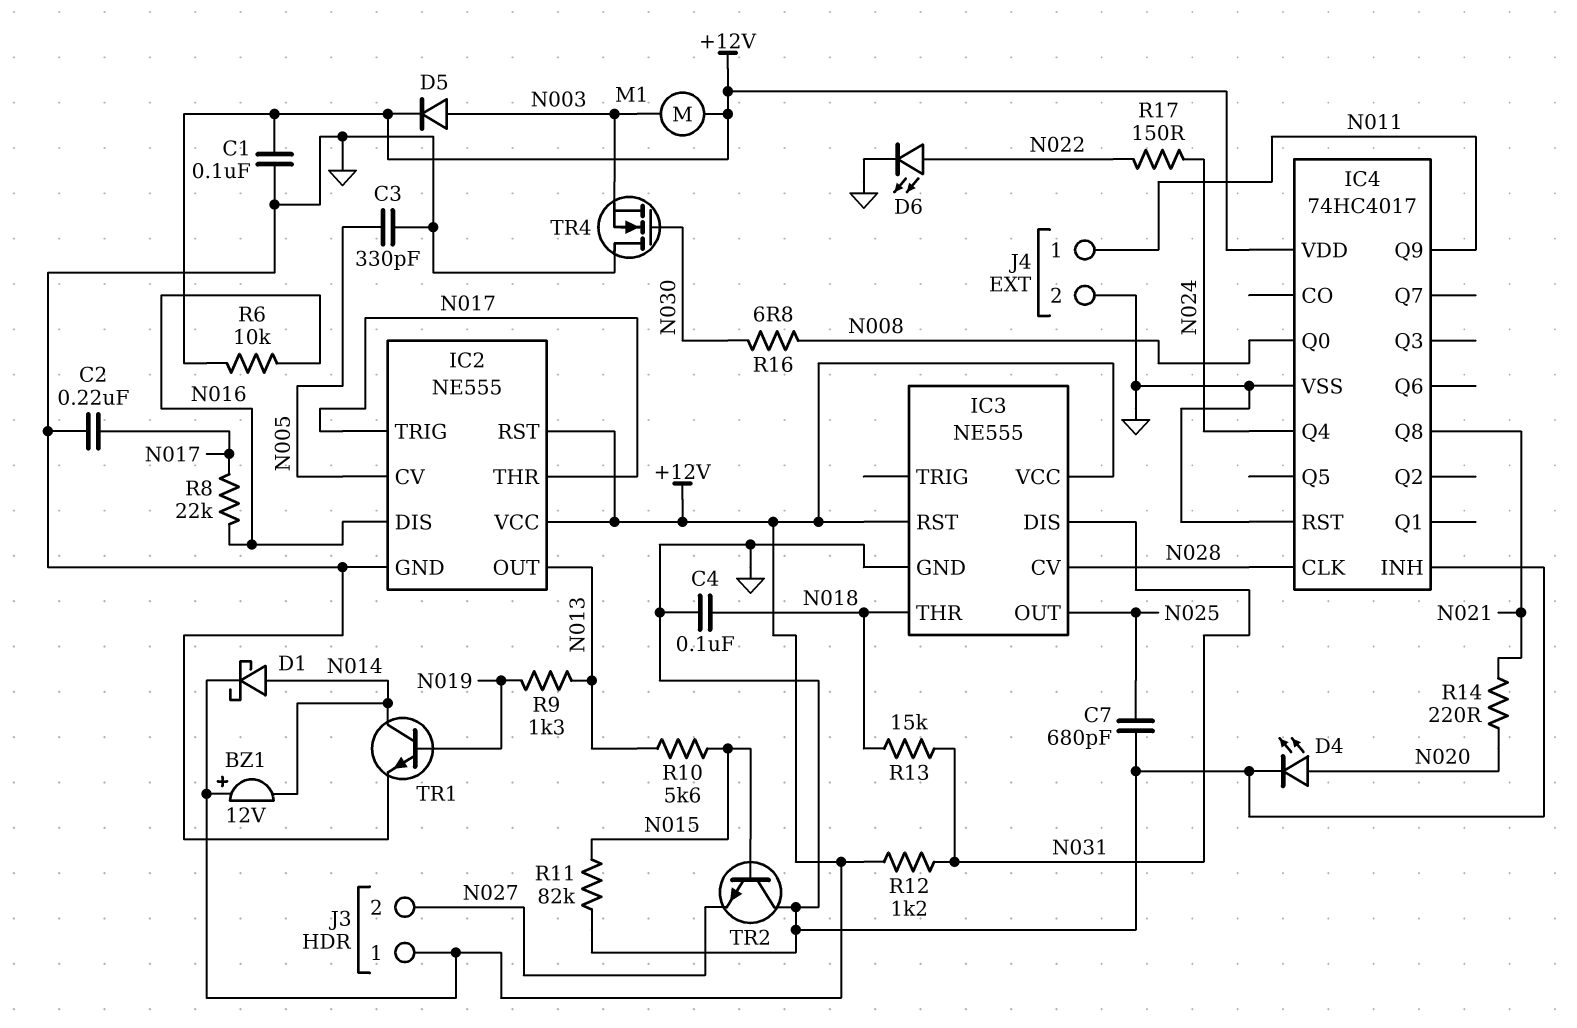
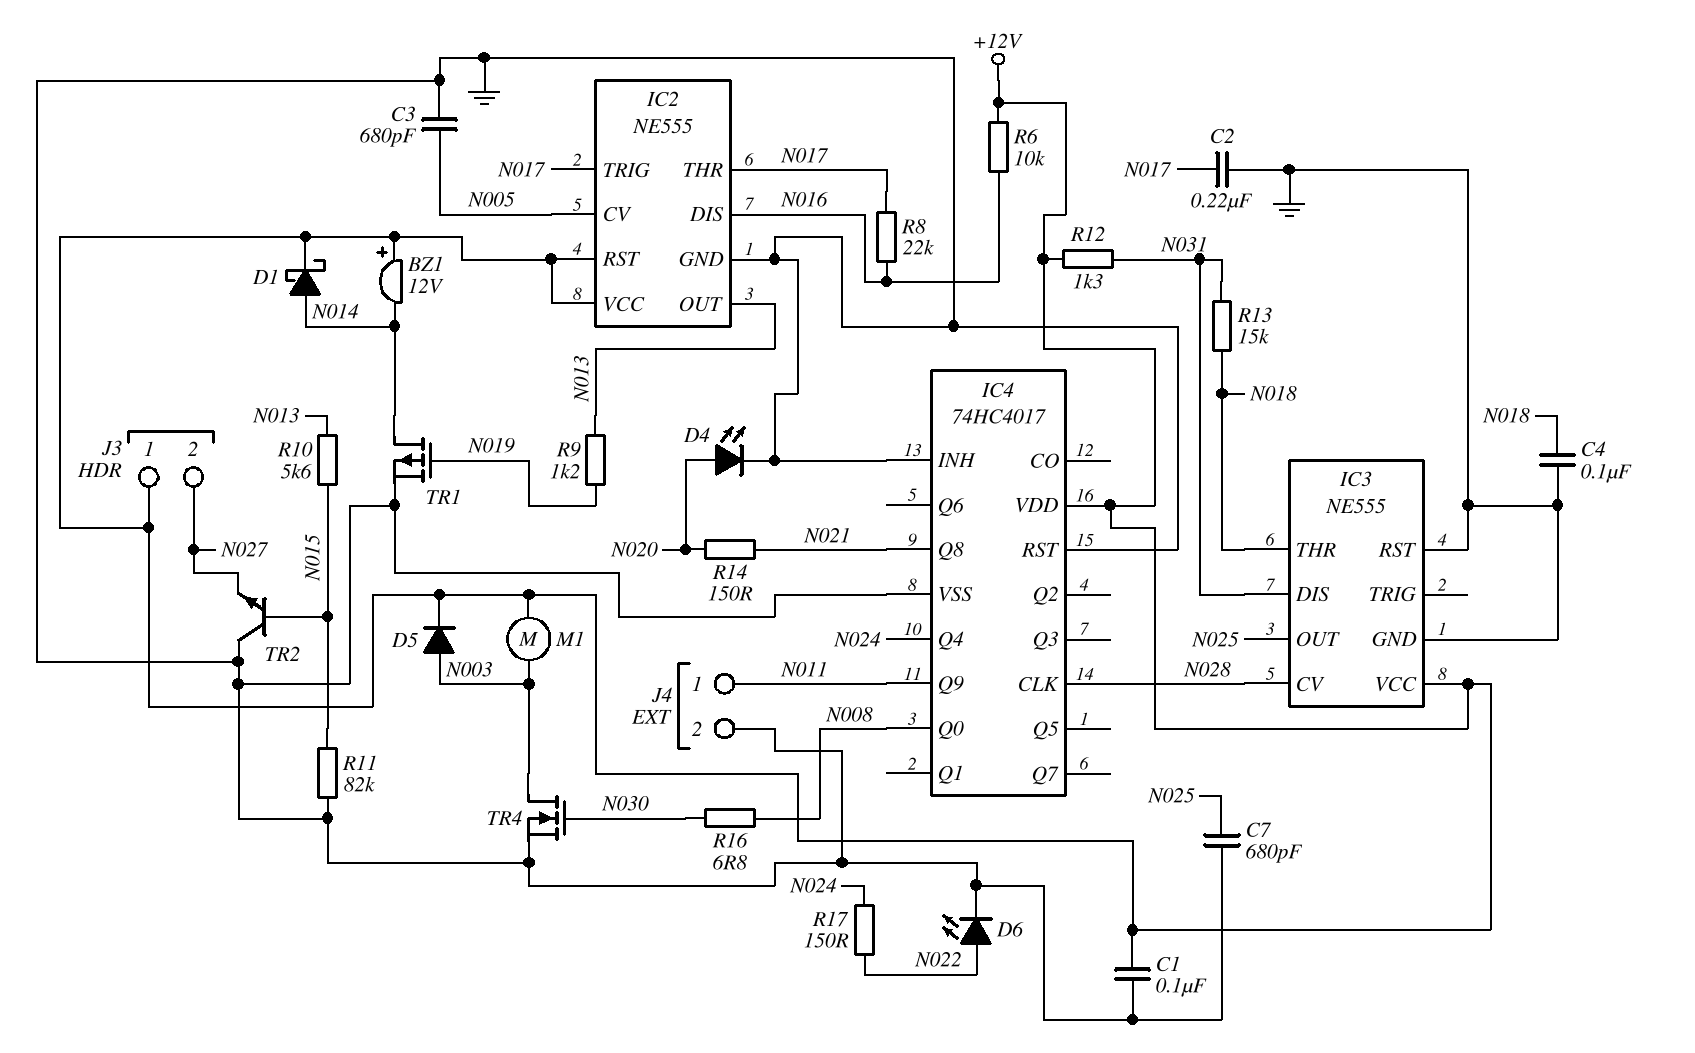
C3: 330pF (GND, N005) -> 680pF (GND, N005)
IC3 pin RST: +12V -> GND
R9: 1.3k (N013, N019) -> 1.2k (N013, N019)
R12: 1.2k (+12V, N031) -> 1.3k (+12V, N031)
R14: 220 (N020, N021) -> 150 (N020, N021)
TR1: NPN (B N019, C N014, E GND) -> PMOS (G N019, D N014, S GND)
TR4: NMOS (G N030, D GND, S N003) -> NMOS (G N030, D N003, S GND)

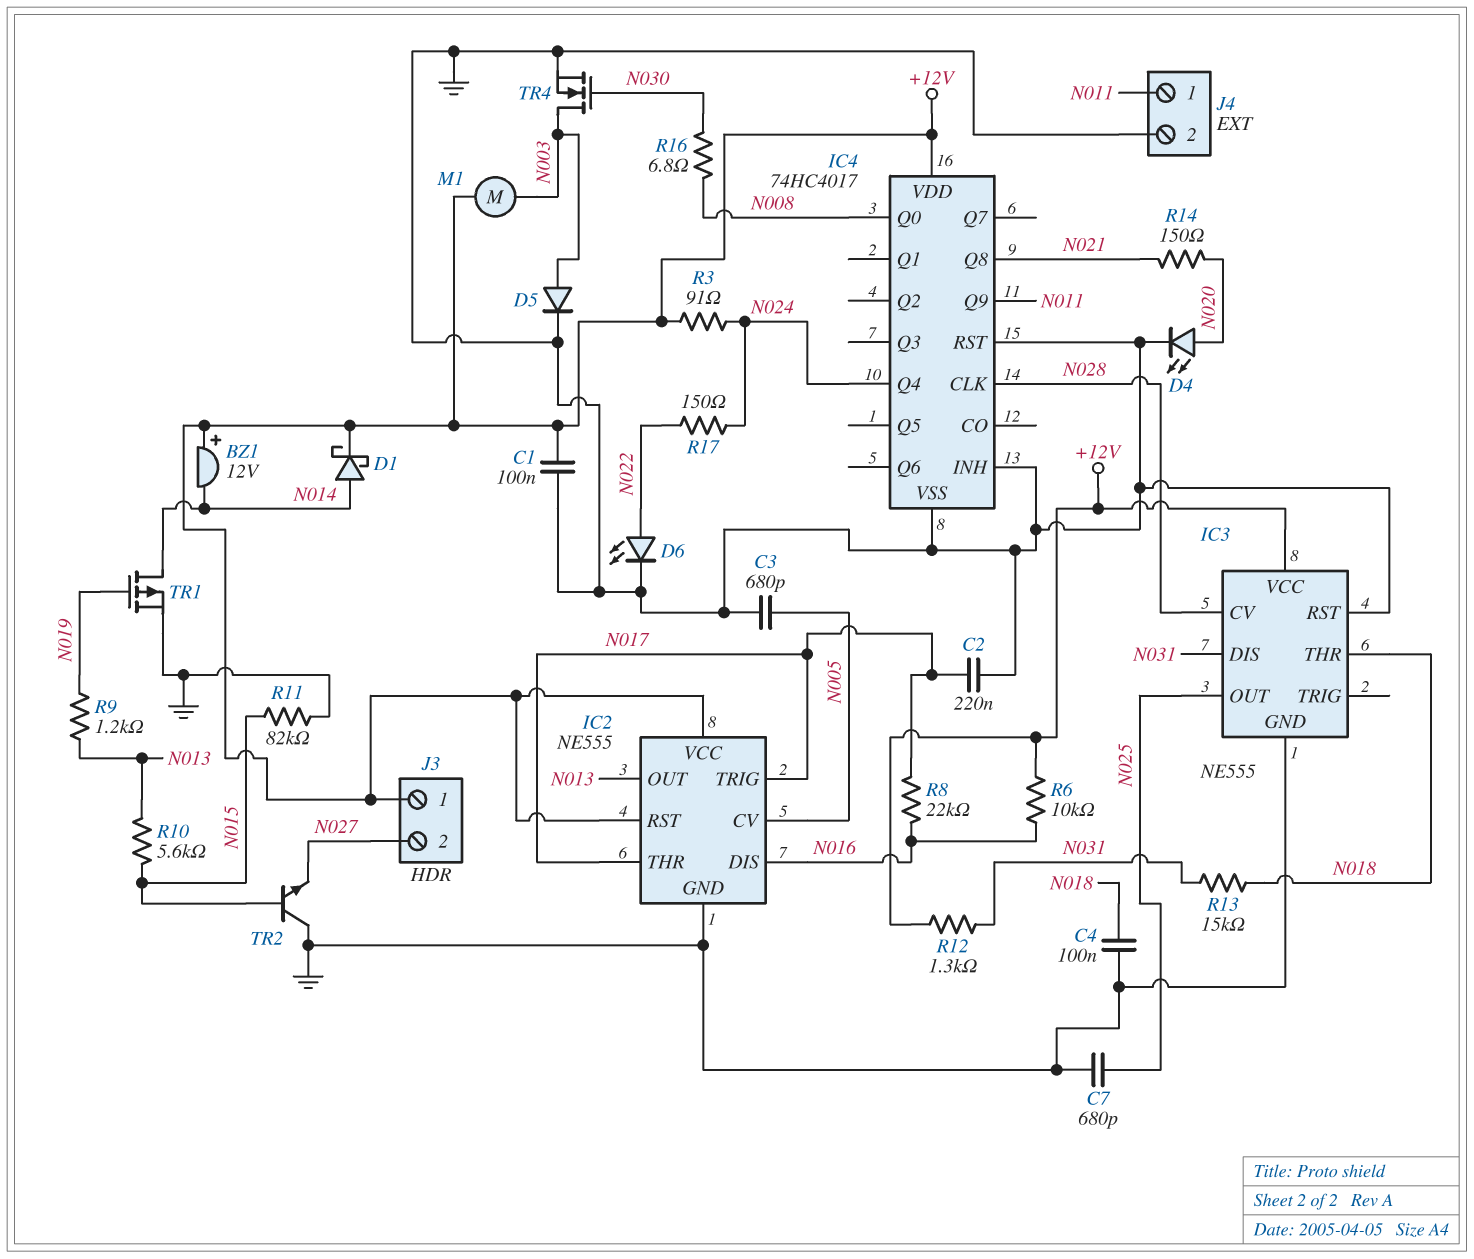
D5: diode (A N003, K +12V) -> diode (A N003, K GND)
R3: none -> 91 (+12V, N024)

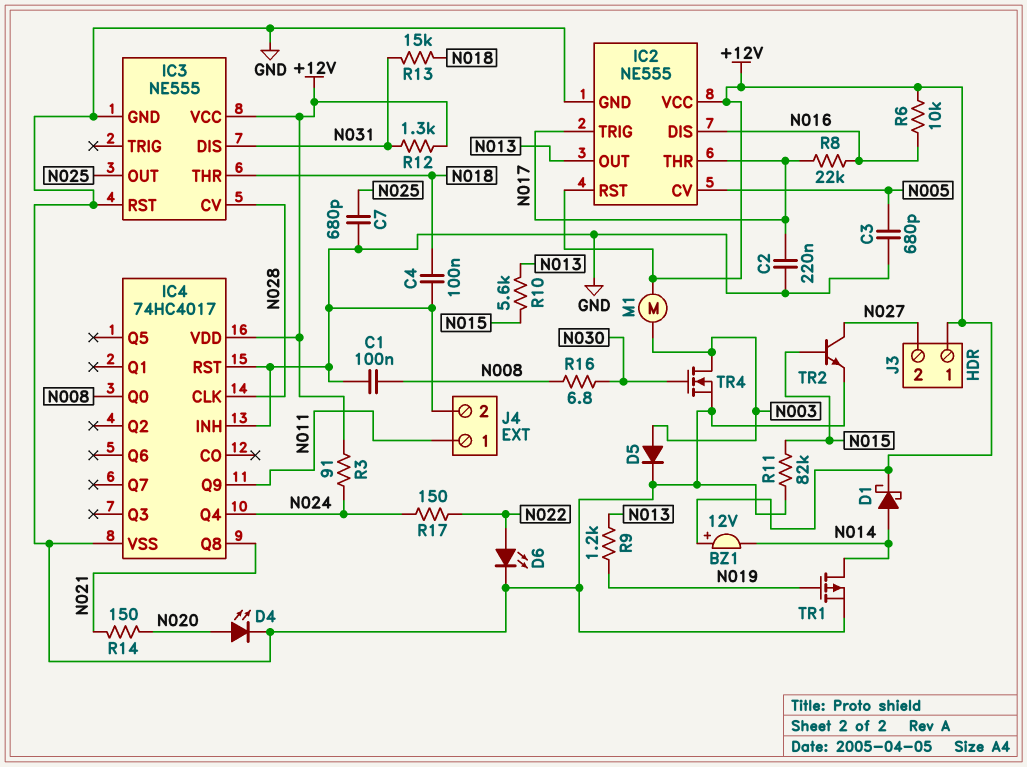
C1: 100nF (+12V, GND) -> 100nF (GND, N008)
TR2: NPN (B N015, C GND, E N027) -> NPN (B N015, C N027, E GND)

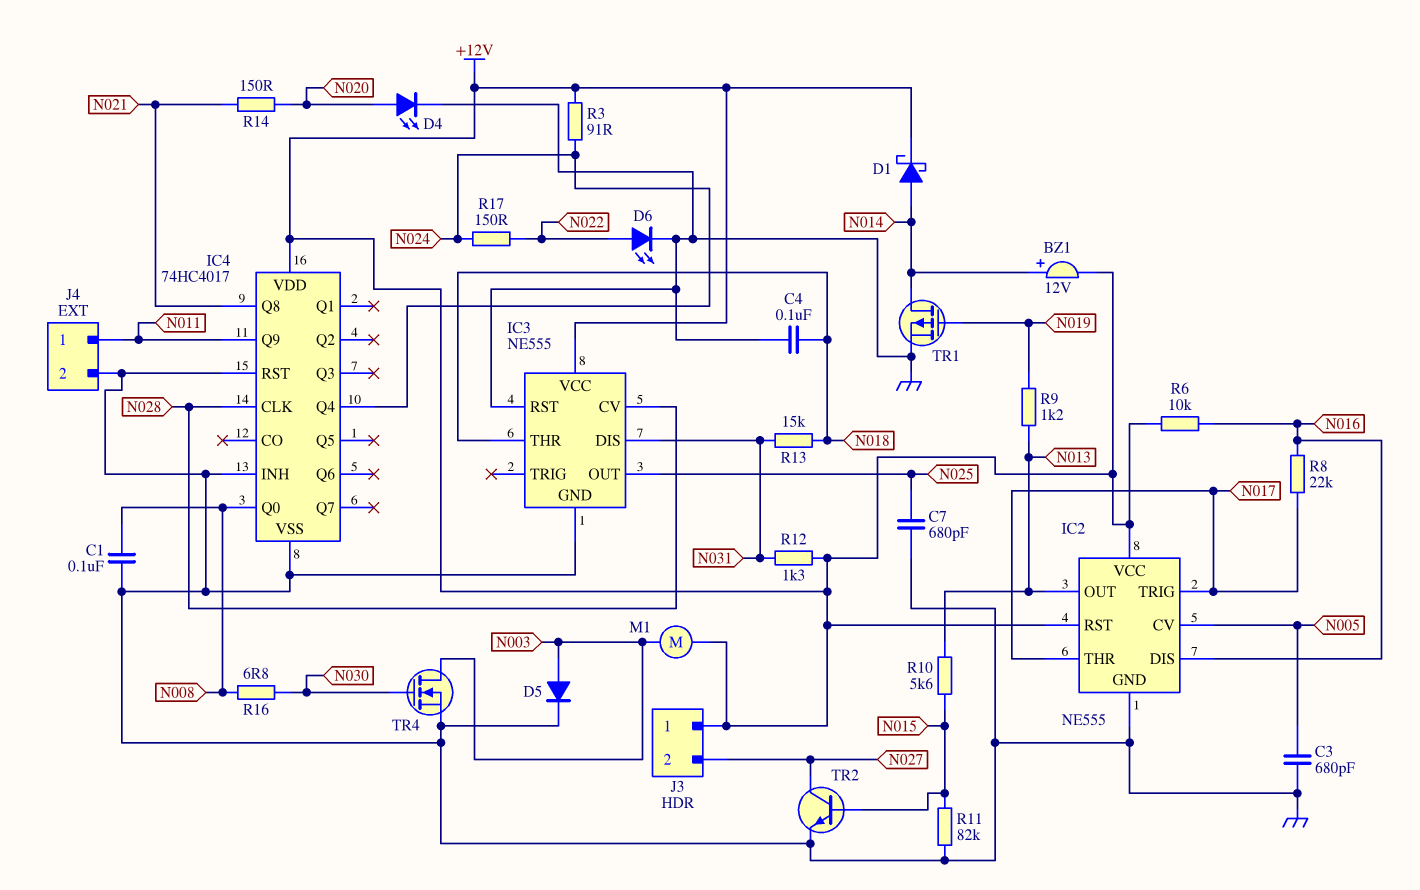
BZ1: buzzer 12V (plus +12V, minus N014) -> buzzer 12V (plus N014, minus +12V)
C2: 220nF (GND, N017) -> none

